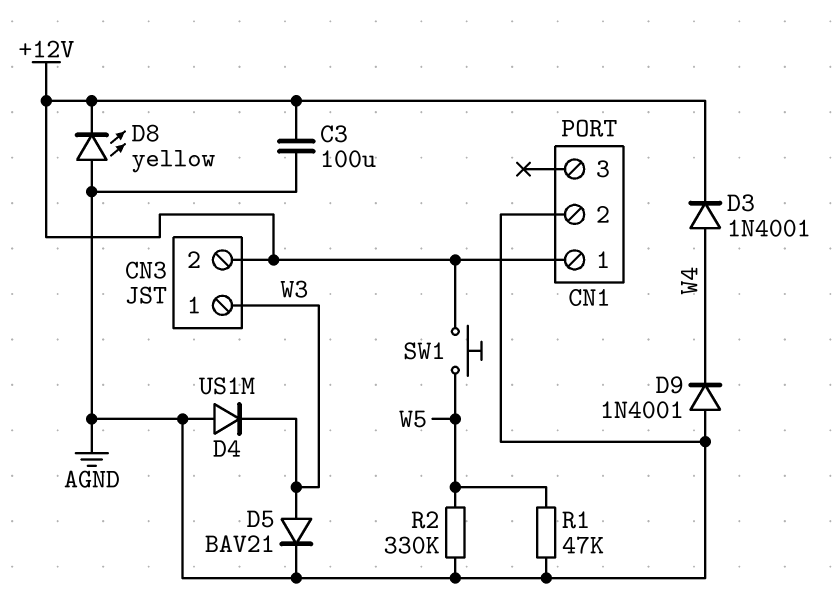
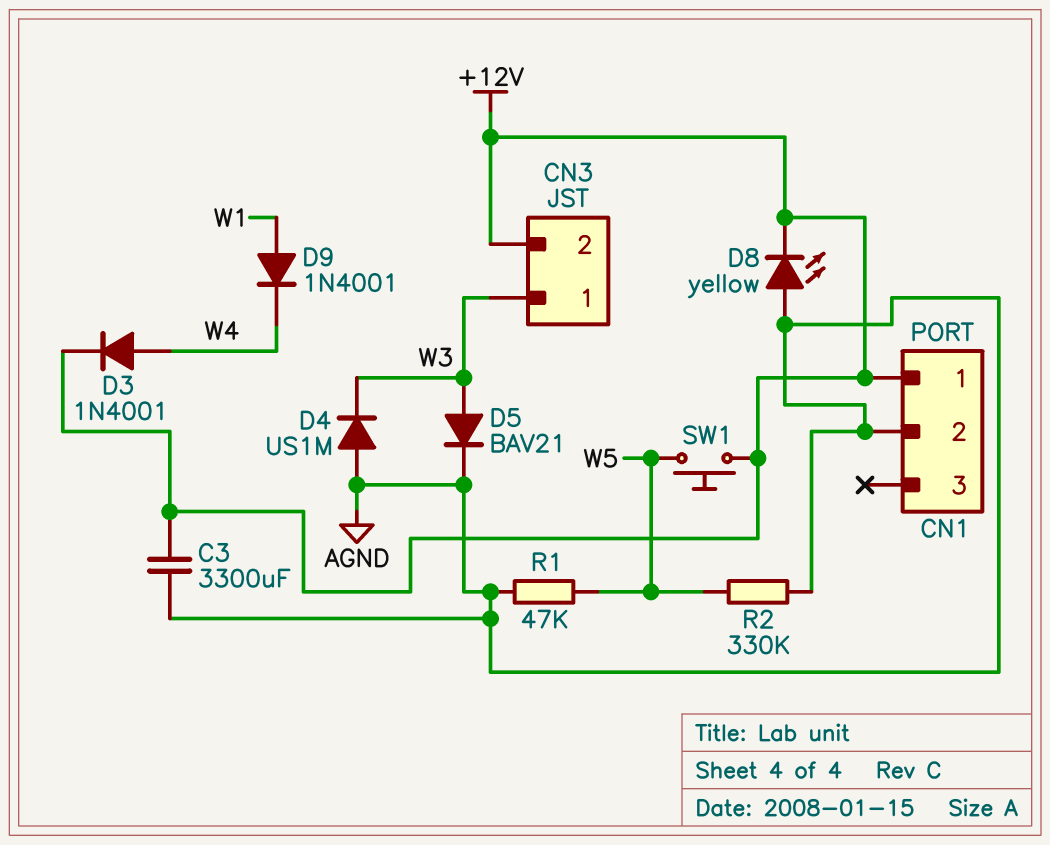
C3: 100uF (+12V, AGND) -> 3300uF (+12V, AGND)
D9: diode 1N4001 (A AGND, K W4) -> diode 1N4001 (A W1, K W4)

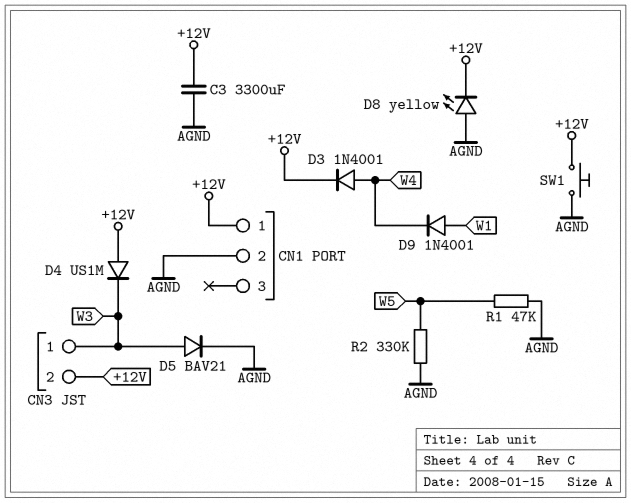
D4: diode US1M (A AGND, K W3) -> diode US1M (A +12V, K W3)
SW1: button (+12V, W5) -> button (+12V, AGND)

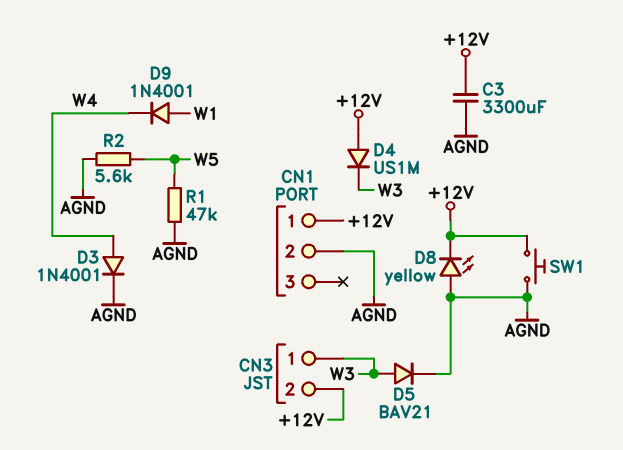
D3: diode 1N4001 (A W4, K +12V) -> diode 1N4001 (A W4, K AGND)
R2: 330k (AGND, W5) -> 5.6k (AGND, W5)

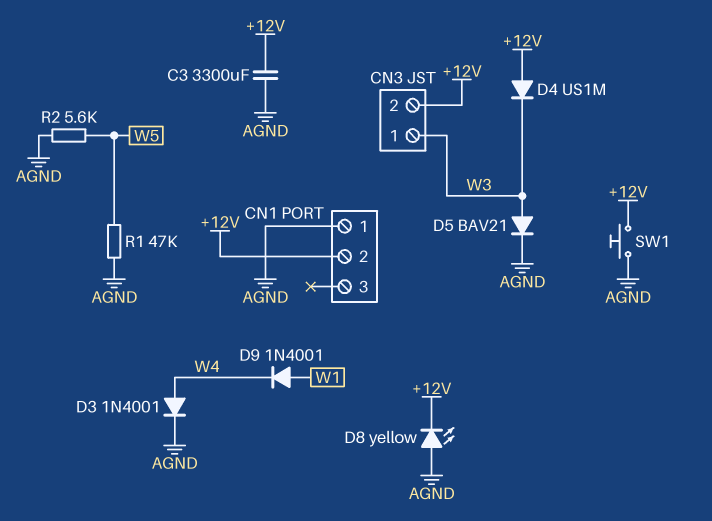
CN1 pin 1: +12V -> AGND
CN1 pin 2: AGND -> +12V

